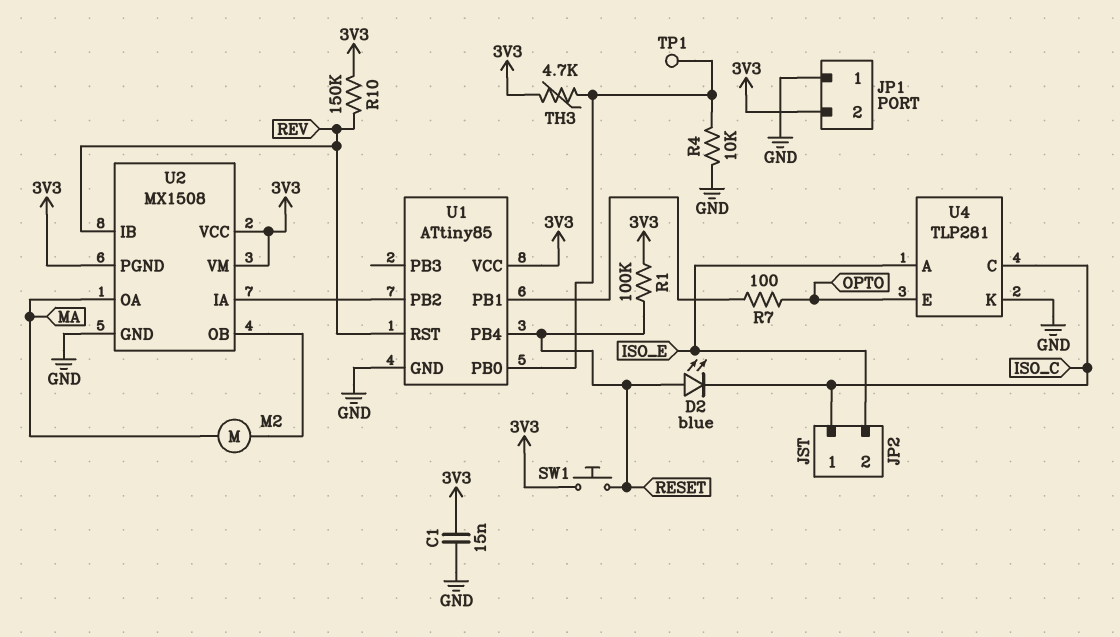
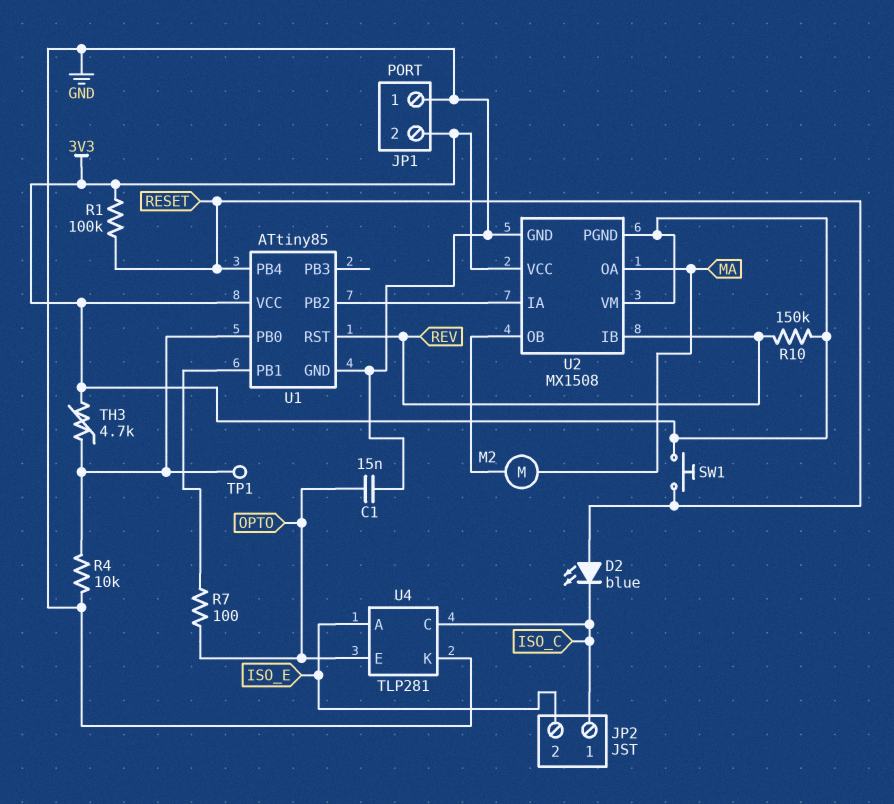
C1: 15nF (3V3, GND) -> 15nF (GND, OPTO)

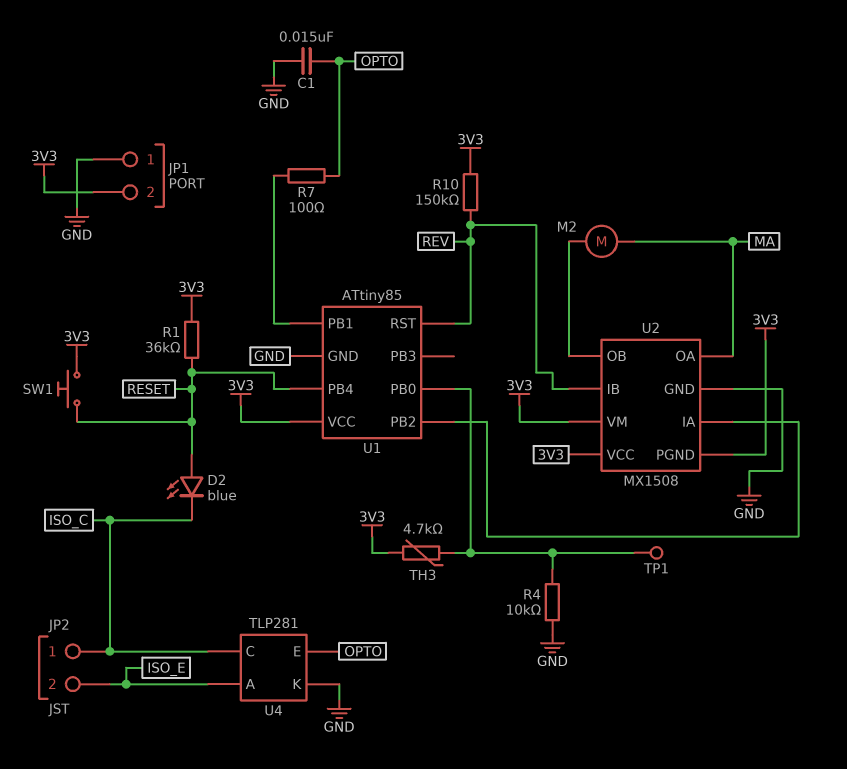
R1: 100k (3V3, RESET) -> 36k (3V3, RESET)

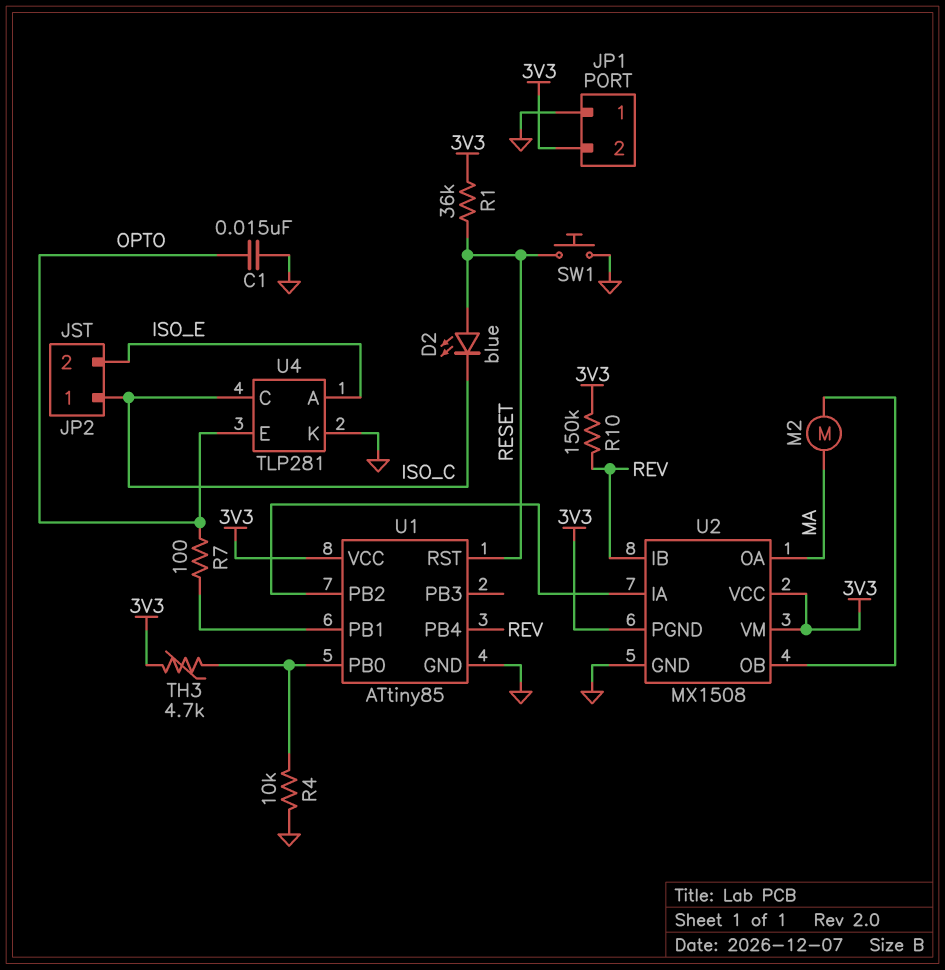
SW1: button (3V3, RESET) -> button (GND, RESET)
TP1: test point (U1/PB0) -> none
U1 pin PB4: RESET -> REV
U1 pin RST: REV -> RESET

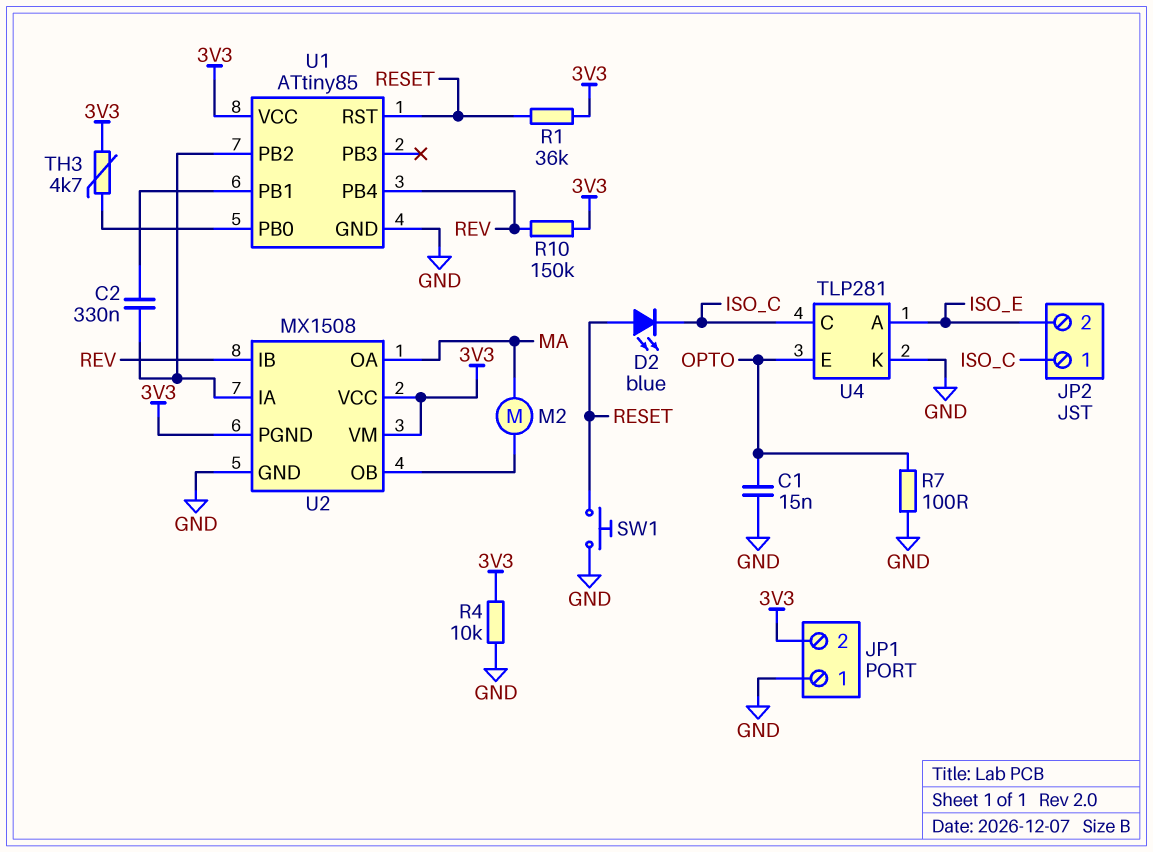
C2: none -> 330nF (U1/PB1, U1/PB2)
R4: 10k (GND, U1/PB0) -> 10k (3V3, GND)
R7: 100 (OPTO, U1/PB1) -> 100 (GND, OPTO)

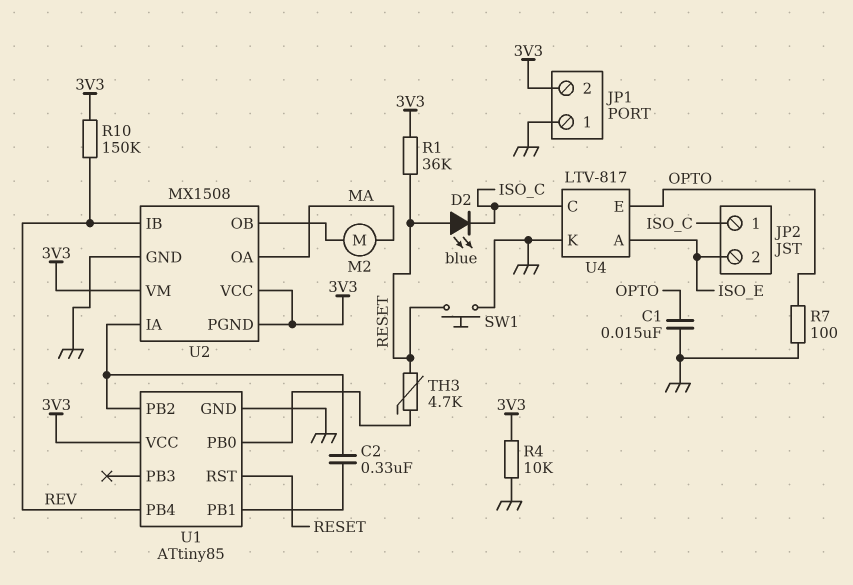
TH3: 4.7k (3V3, U1/PB0) -> 4.7k (RESET, U1/PB0)
U4: TLP281 -> LTV-817

